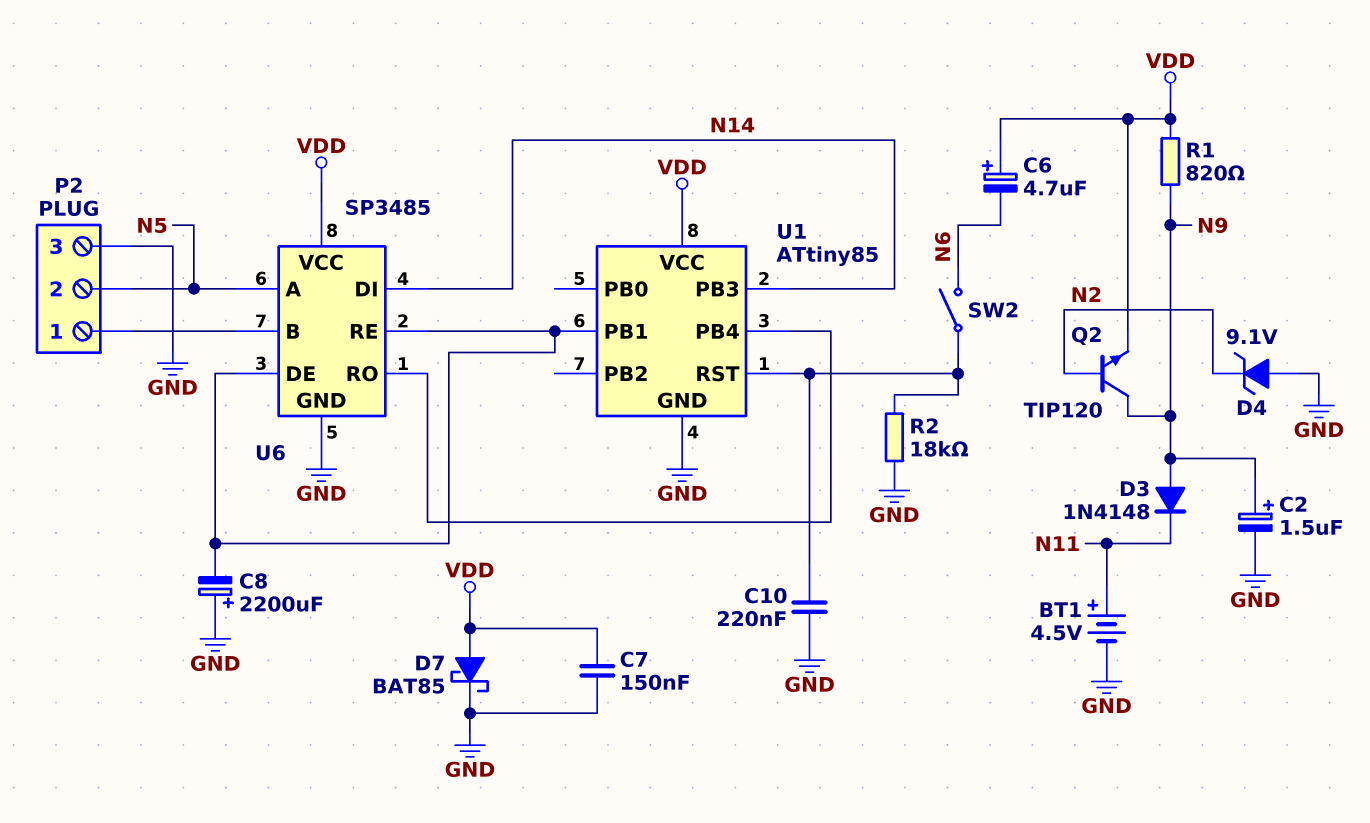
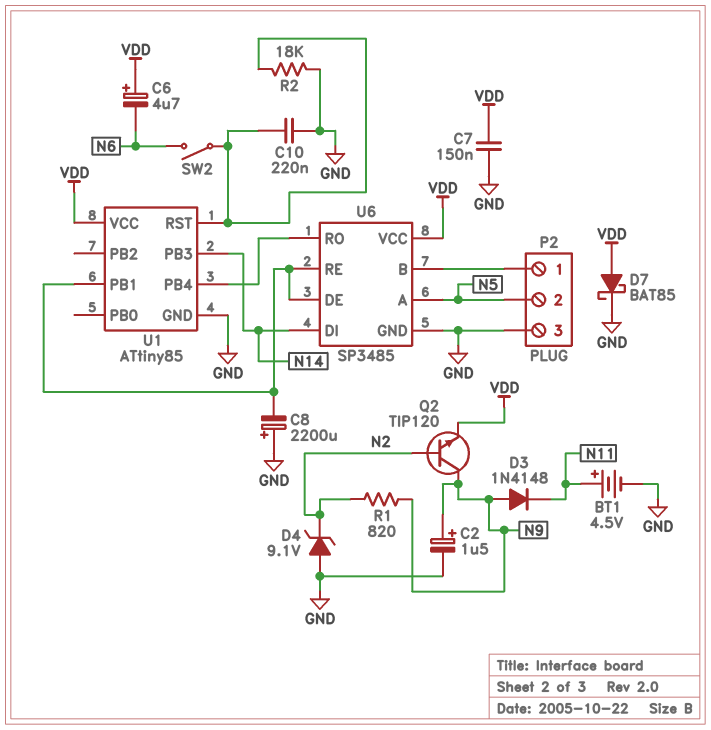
R1: 820 (N9, VDD) -> 820 (N2, N9)

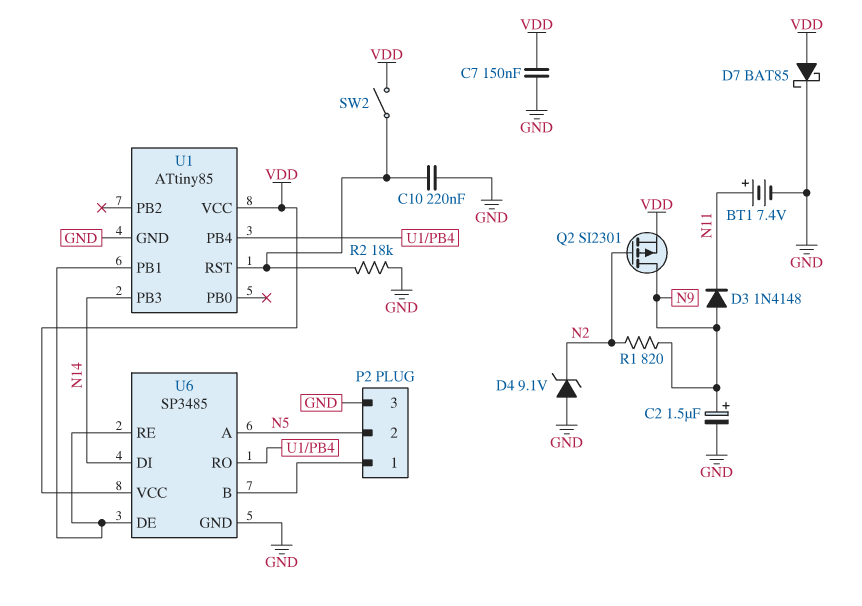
BT1: 4.5V (plus N11, minus GND) -> 7.4V (plus N11, minus GND)
C6: 4.7uF (plus VDD, minus N6) -> none
C8: 2200uF (plus GND, minus U1/PB1) -> none
Q2: NPN TIP120 (B N2, C N9, E VDD) -> PMOS SI2301 (G N2, D N9, S VDD)
SW2: switch (N6, U1/RST) -> switch (U1/RST, VDD)

